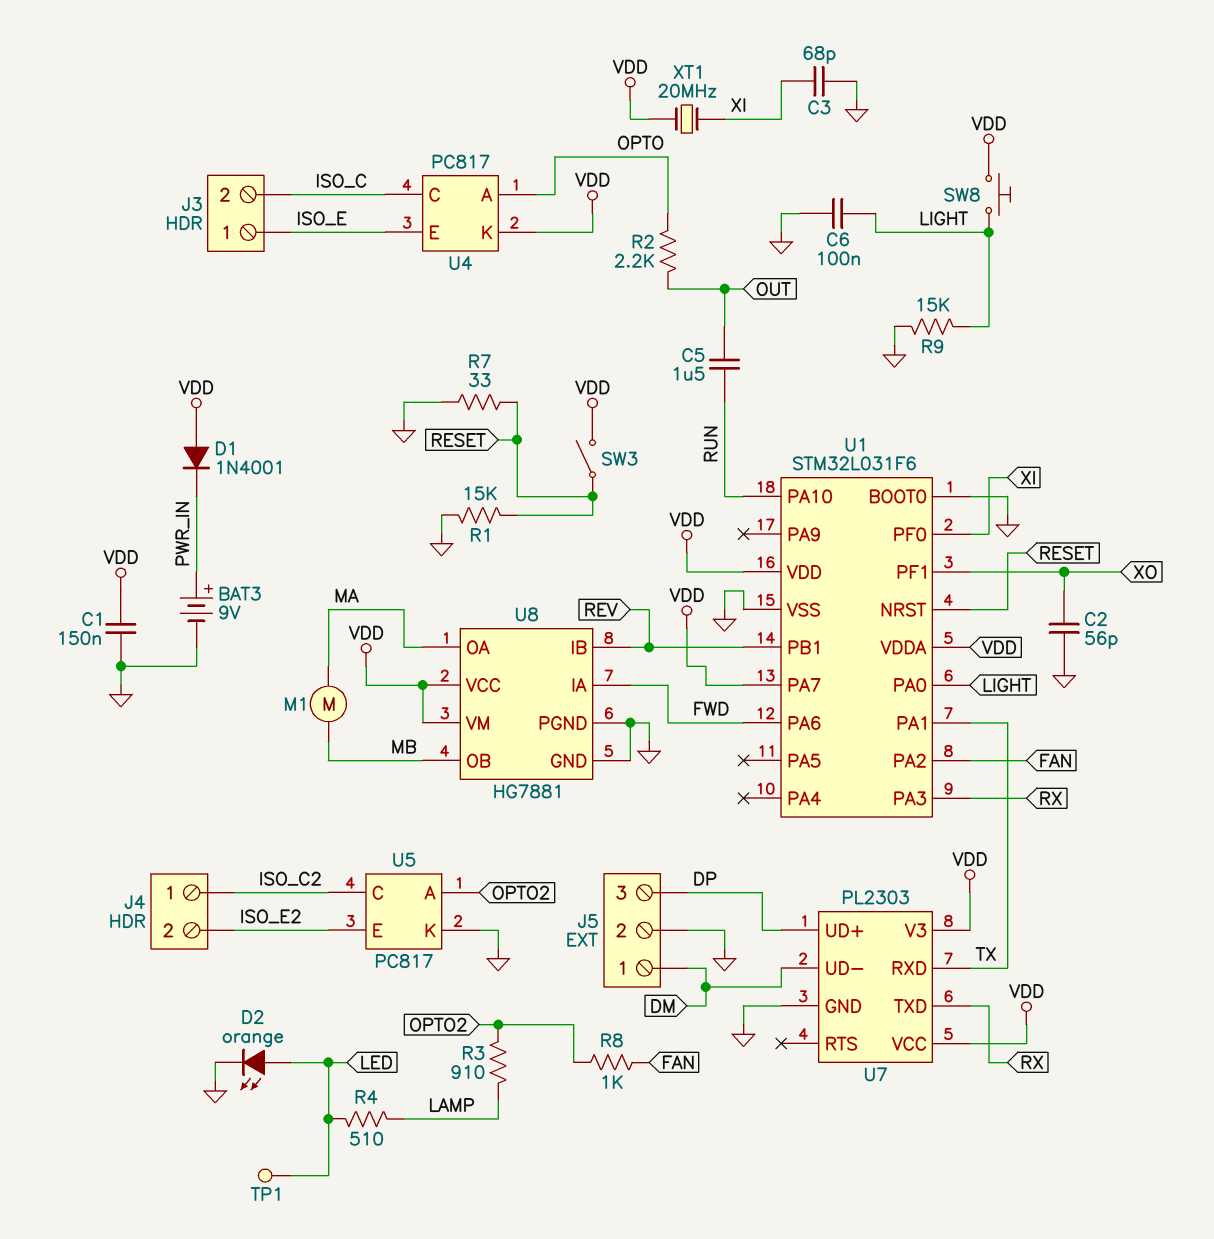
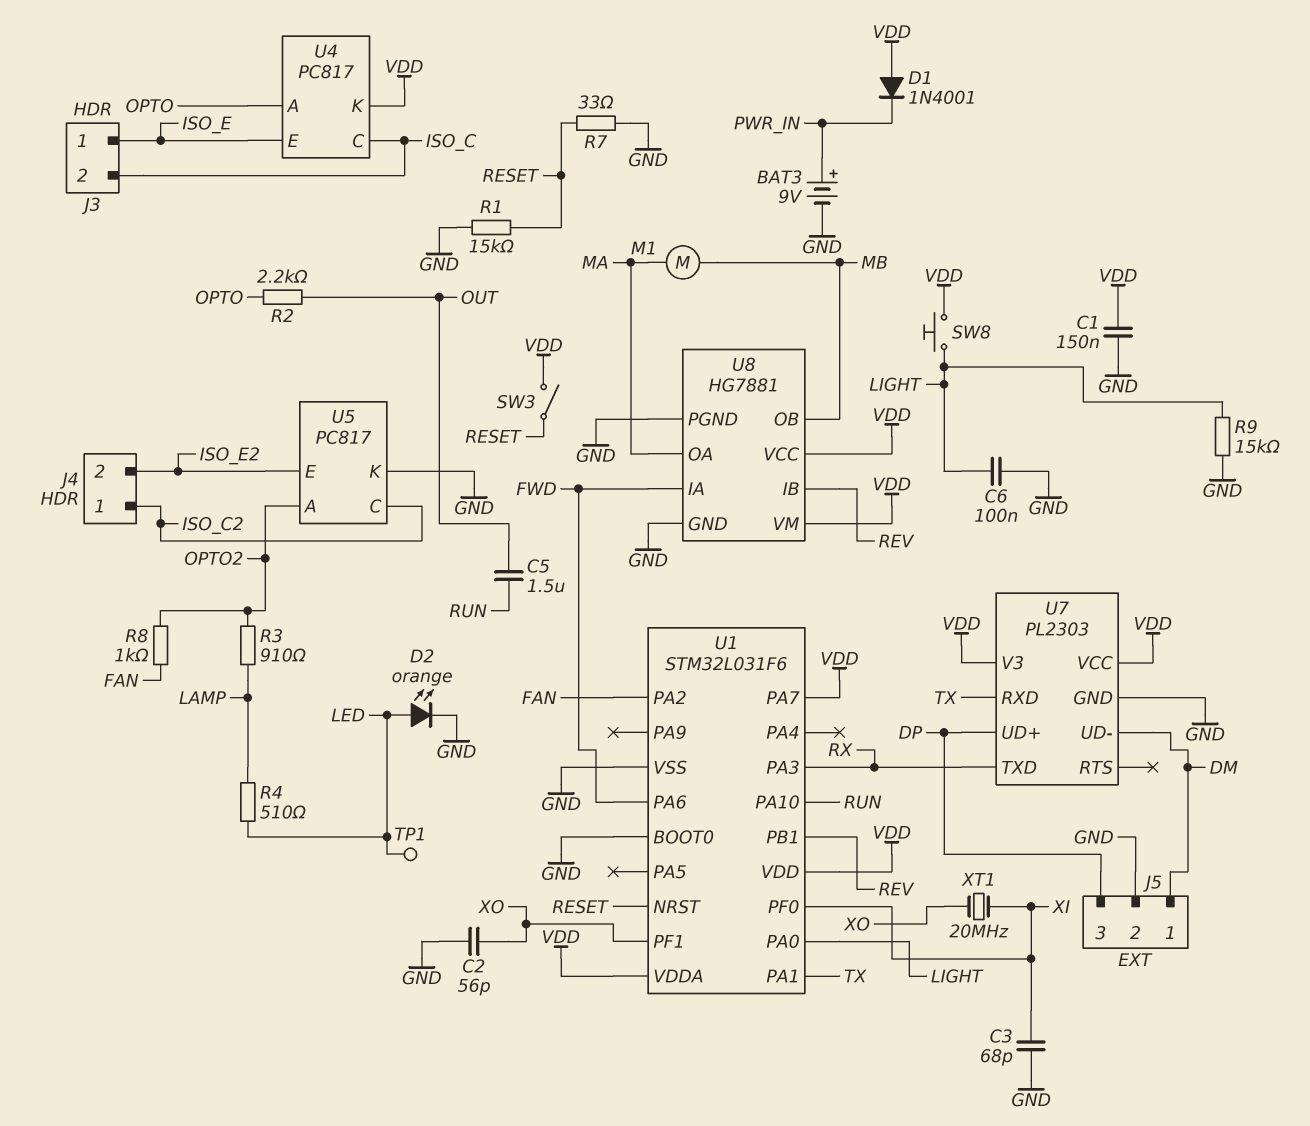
XT1: 20MHz (VDD, XI) -> 20MHz (XI, XO)

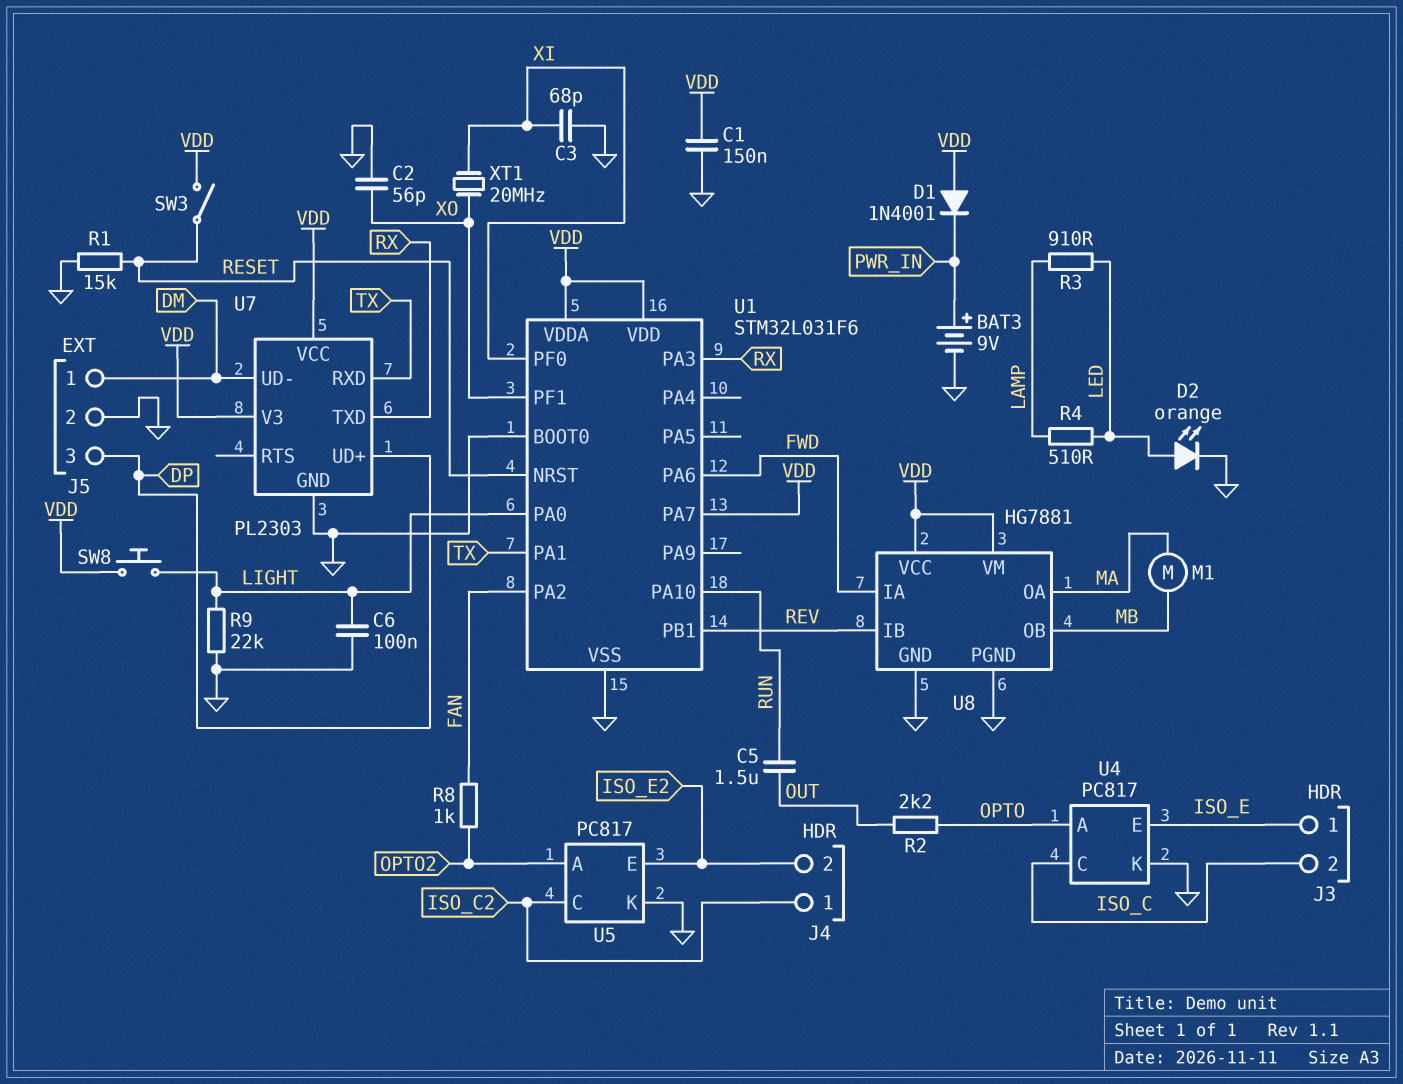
R3: 910 (LAMP, OPTO2) -> 910 (LAMP, LED)
R7: 33 (GND, RESET) -> none
R9: 15k (GND, LIGHT) -> 22k (GND, LIGHT)
TP1: test point (LED) -> none
U4 pin K: VDD -> GND

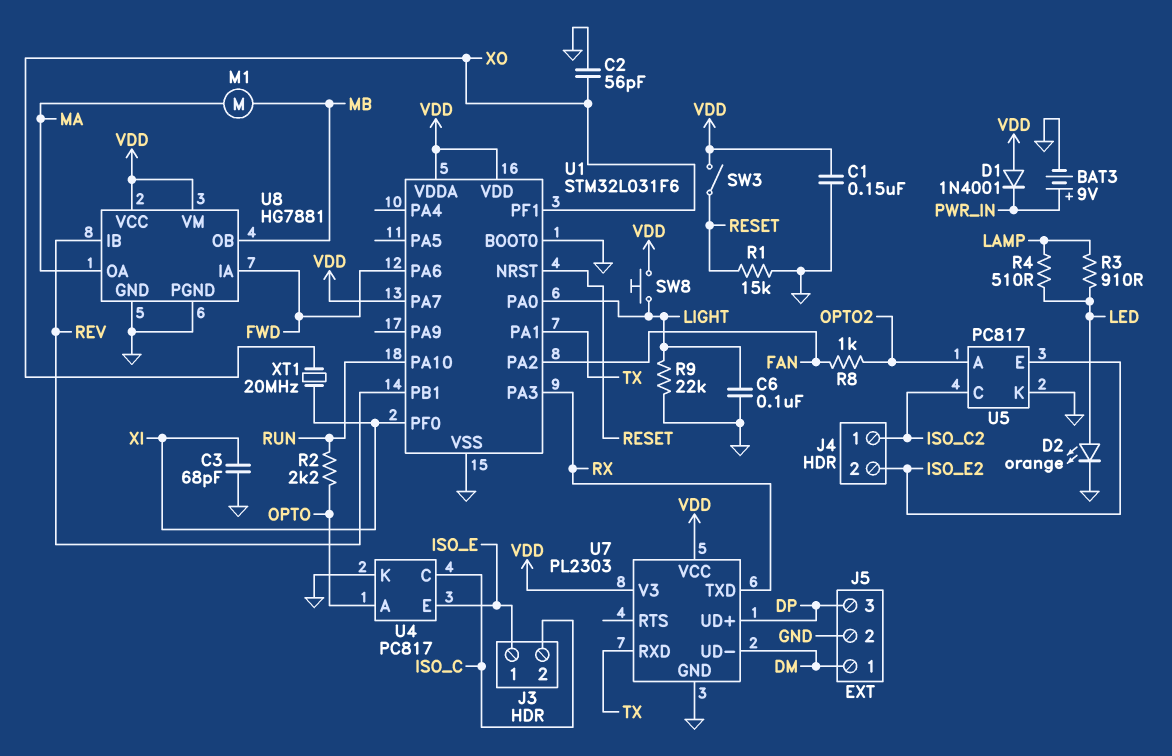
C5: 1.5uF (OUT, RUN) -> none
R2: 2.2k (OPTO, OUT) -> 2.2k (OPTO, RUN)

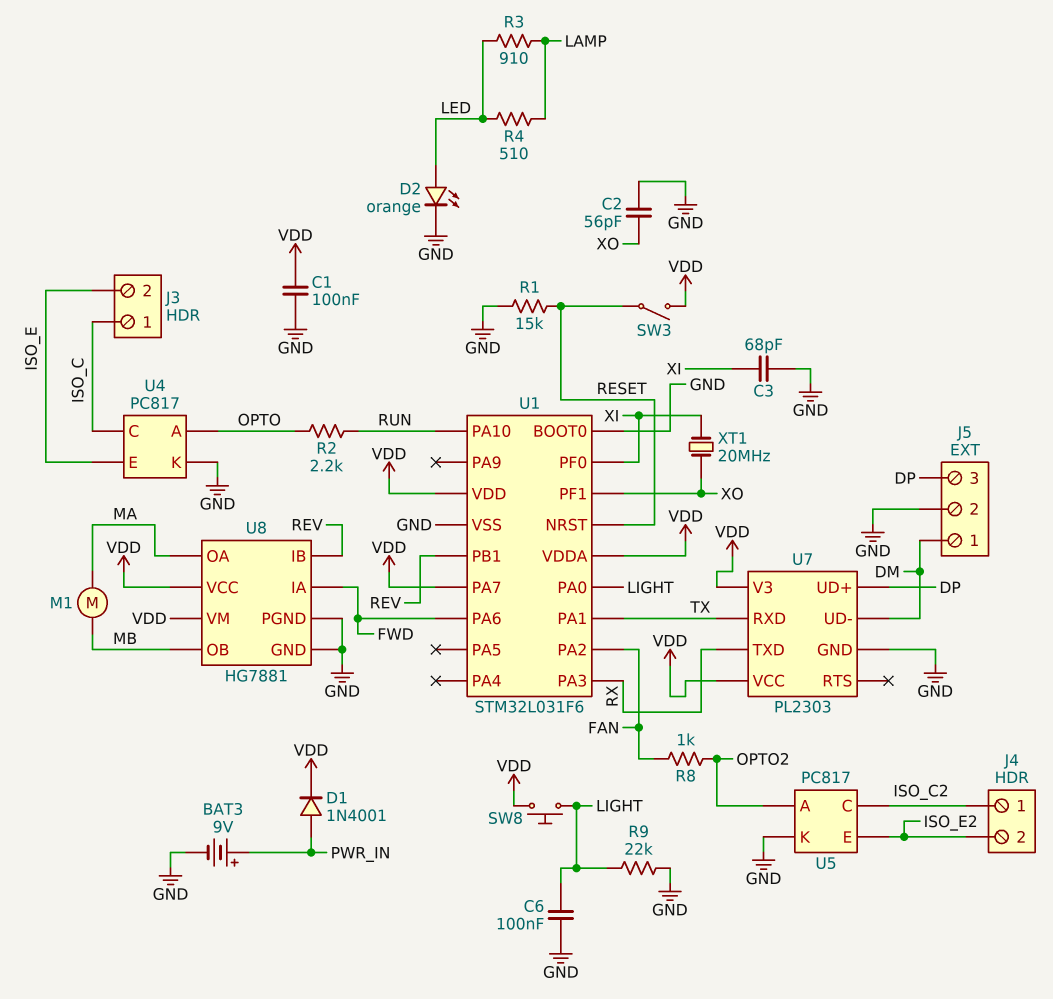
C1: 150nF (GND, VDD) -> 100nF (GND, VDD)
D1: diode 1N4001 (A VDD, K PWR_IN) -> diode 1N4001 (A PWR_IN, K VDD)
J3 pin 1: ISO_E -> ISO_C
J3 pin 2: ISO_C -> ISO_E

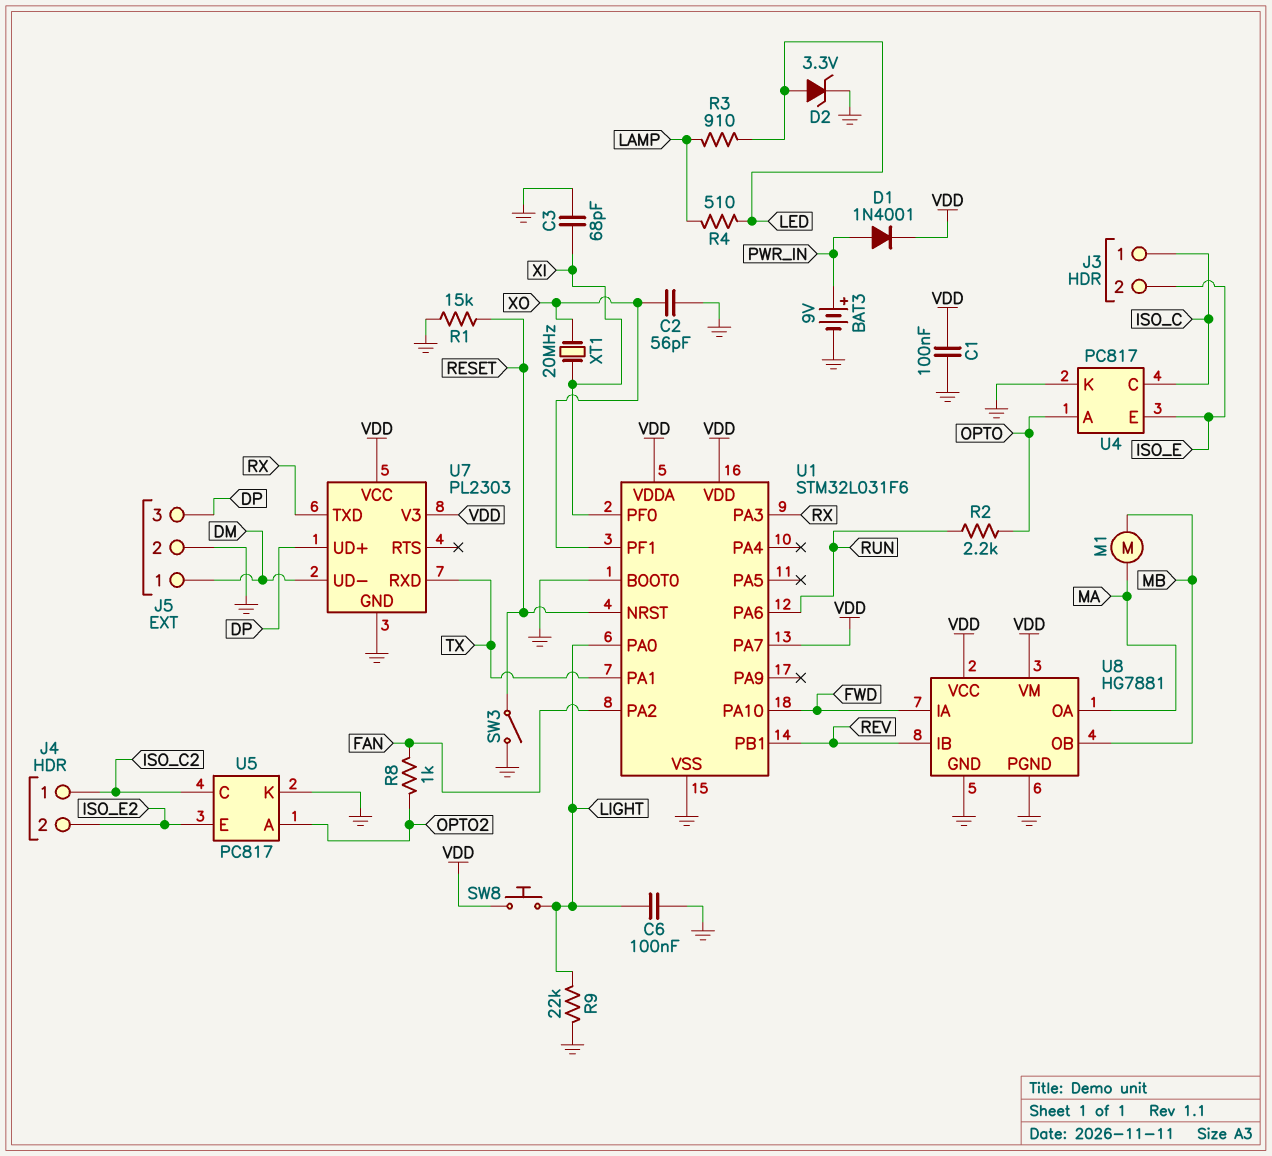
D2: LED orange (A LED, K GND) -> zener 3.3V (A LED, K GND)
SW3: switch (RESET, VDD) -> switch (GND, RESET)
U1 pin PA6: FWD -> RUN
U1 pin PA10: RUN -> FWD

